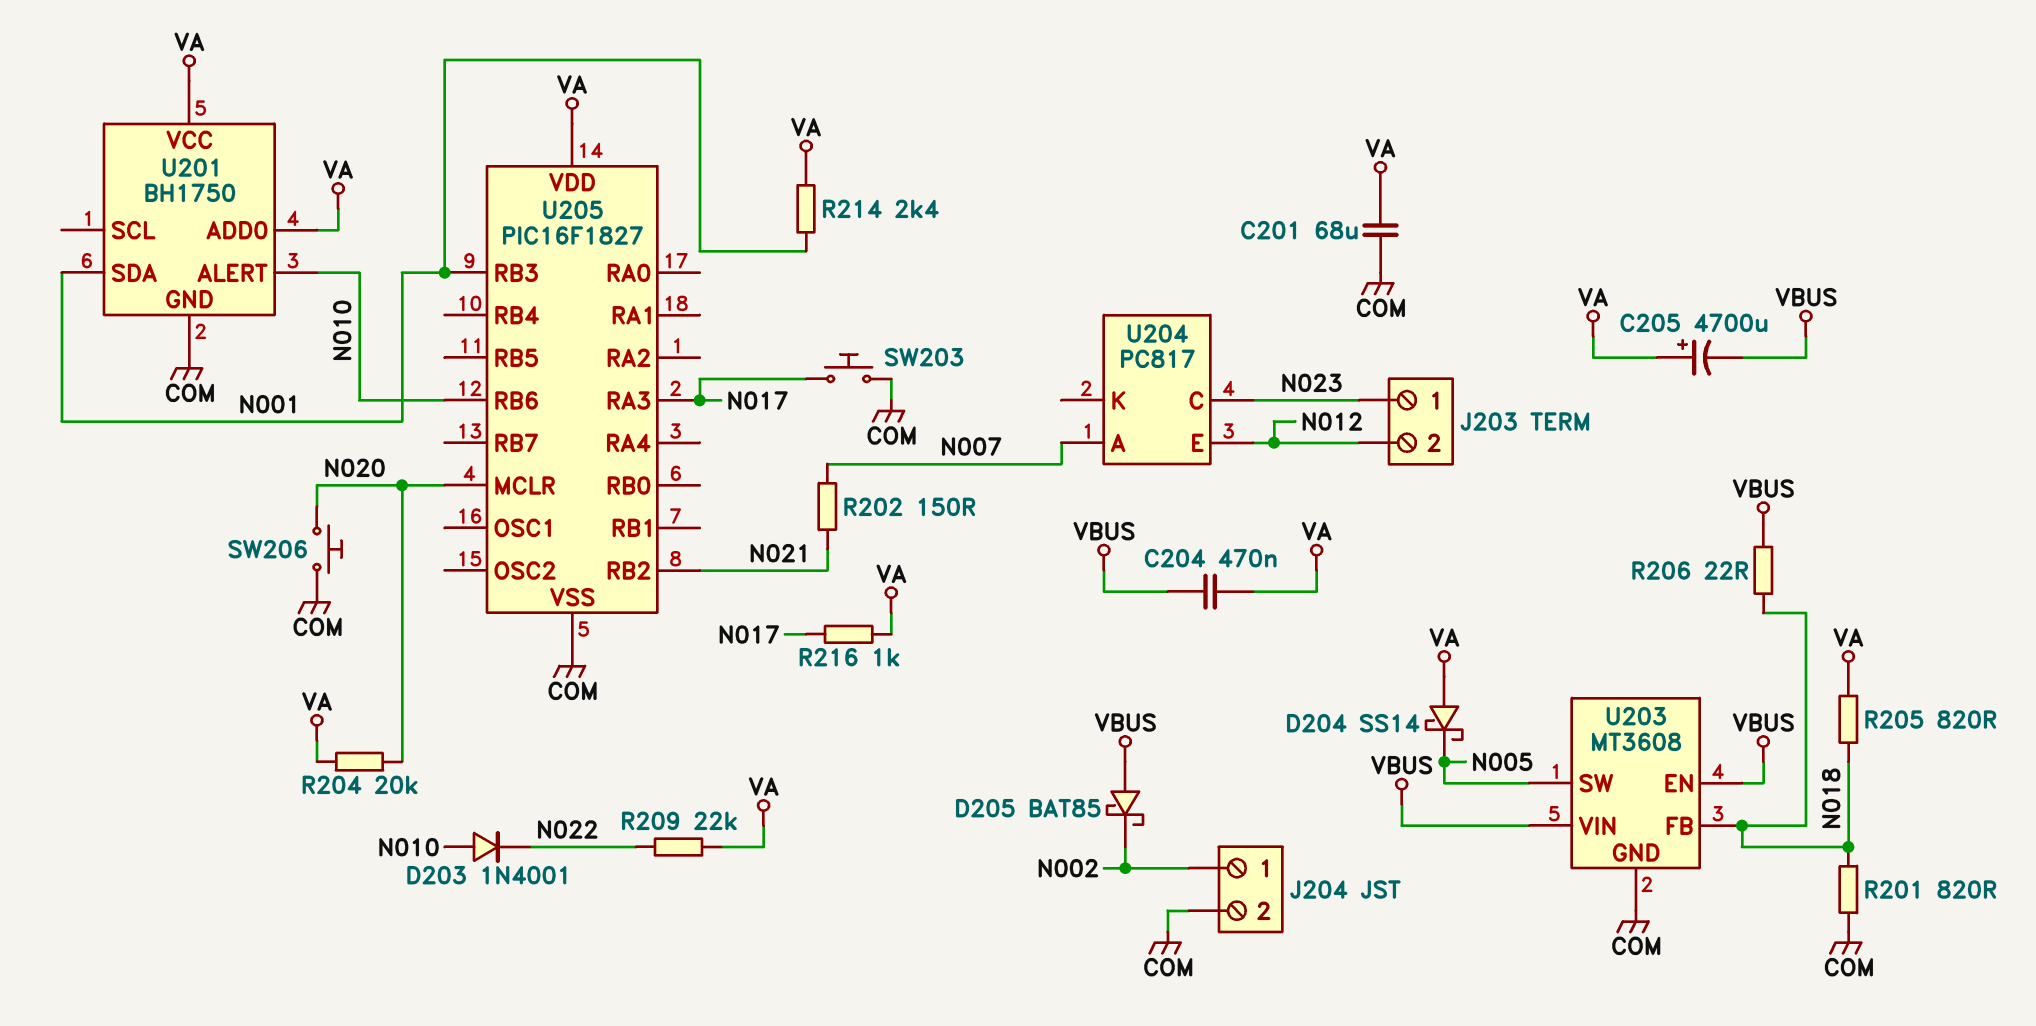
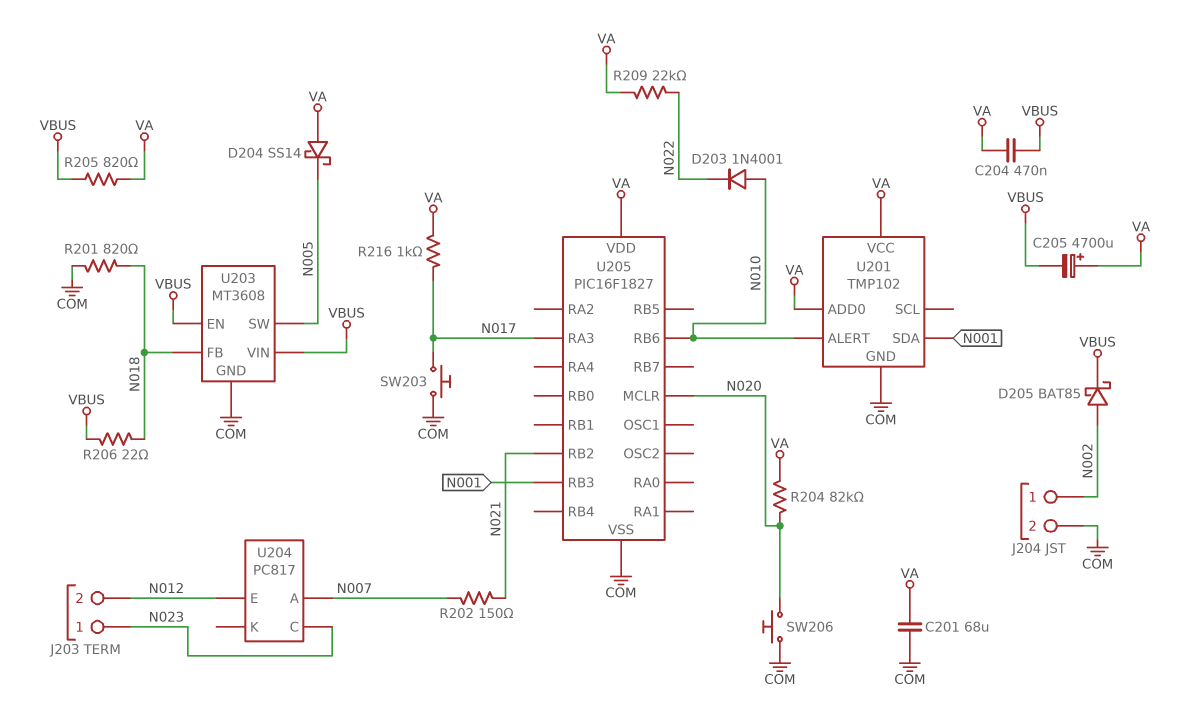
D205: schottky BAT85 (A VBUS, K N002) -> schottky BAT85 (A N002, K VBUS)
R204: 20k (N020, VA) -> 82k (N020, VA)
R205: 820 (N018, VA) -> 820 (VA, VBUS)
R214: 2.4k (N001, VA) -> none
U201: BH1750 -> TMP102

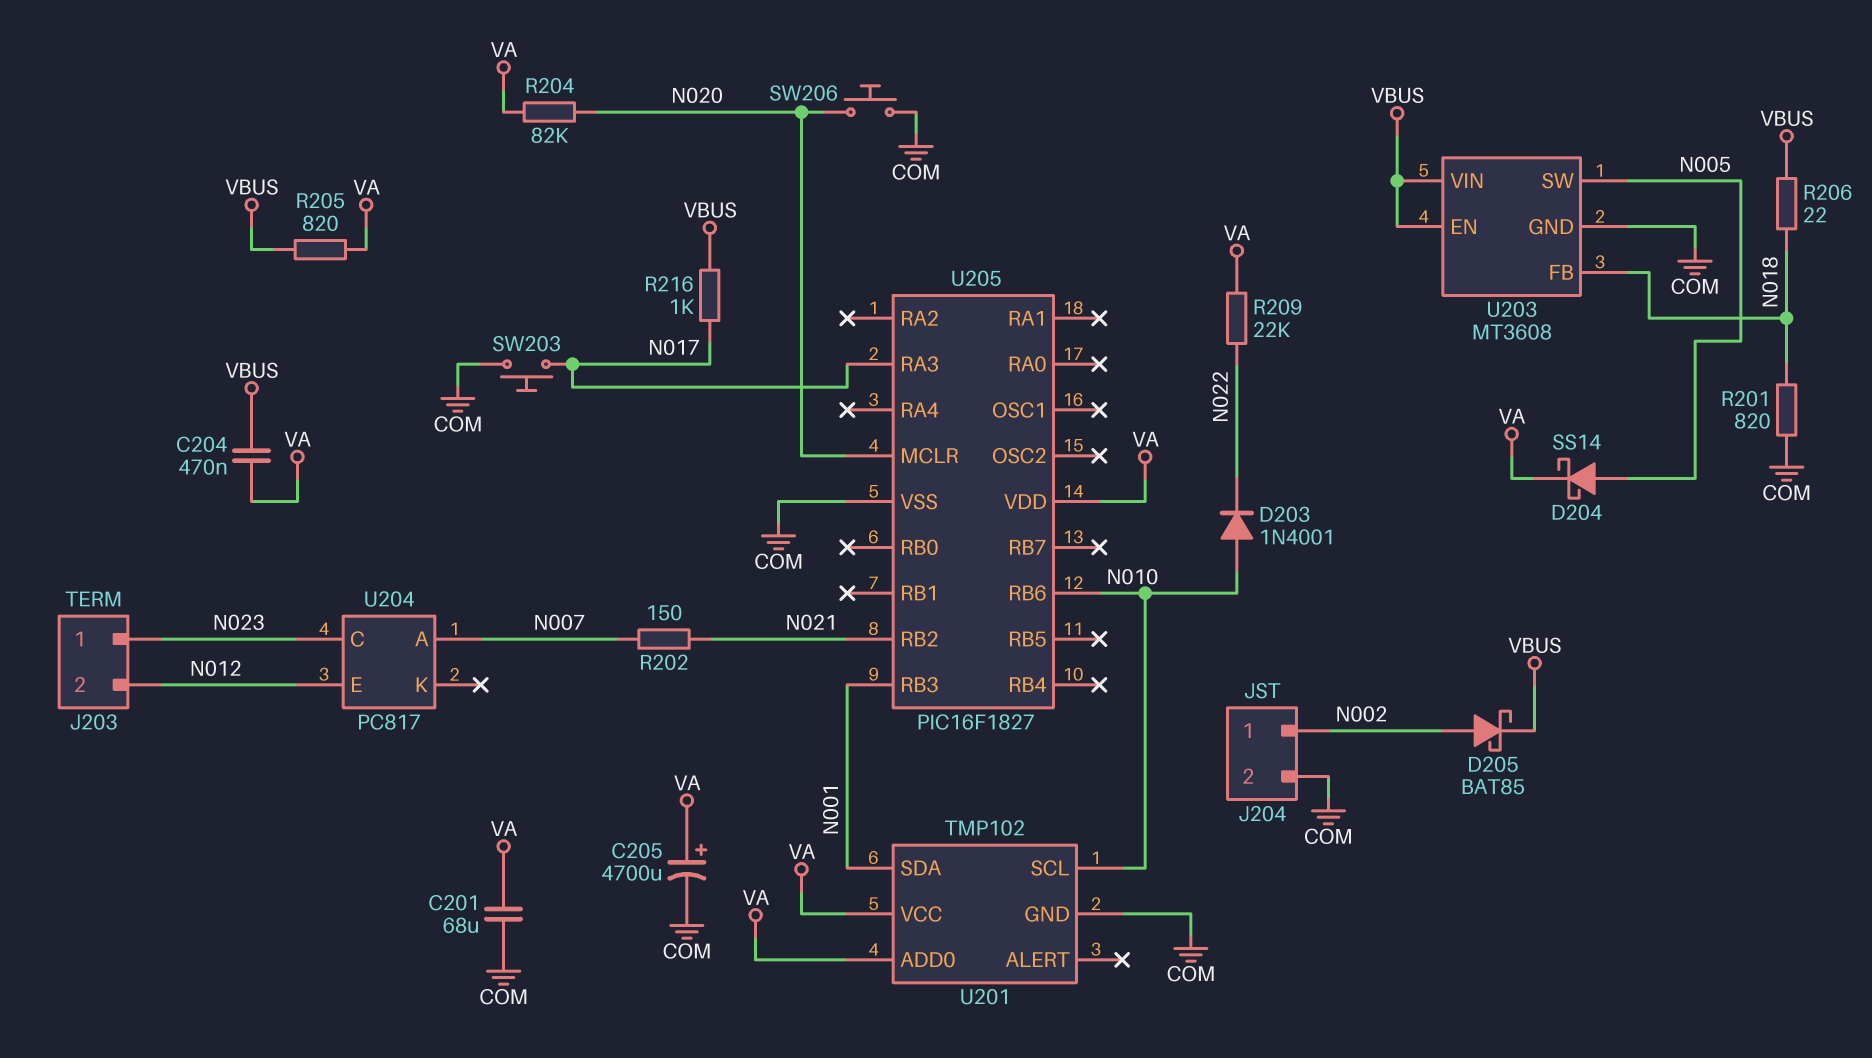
C205: 4700uF (plus VA, minus VBUS) -> 4700uF (plus VA, minus COM)
D204: schottky SS14 (A VA, K N005) -> schottky SS14 (A N005, K VA)
R216: 1k (N017, VA) -> 1k (N017, VBUS)
U201 pin ALERT: N010 -> none
U201 pin SCL: none -> N010

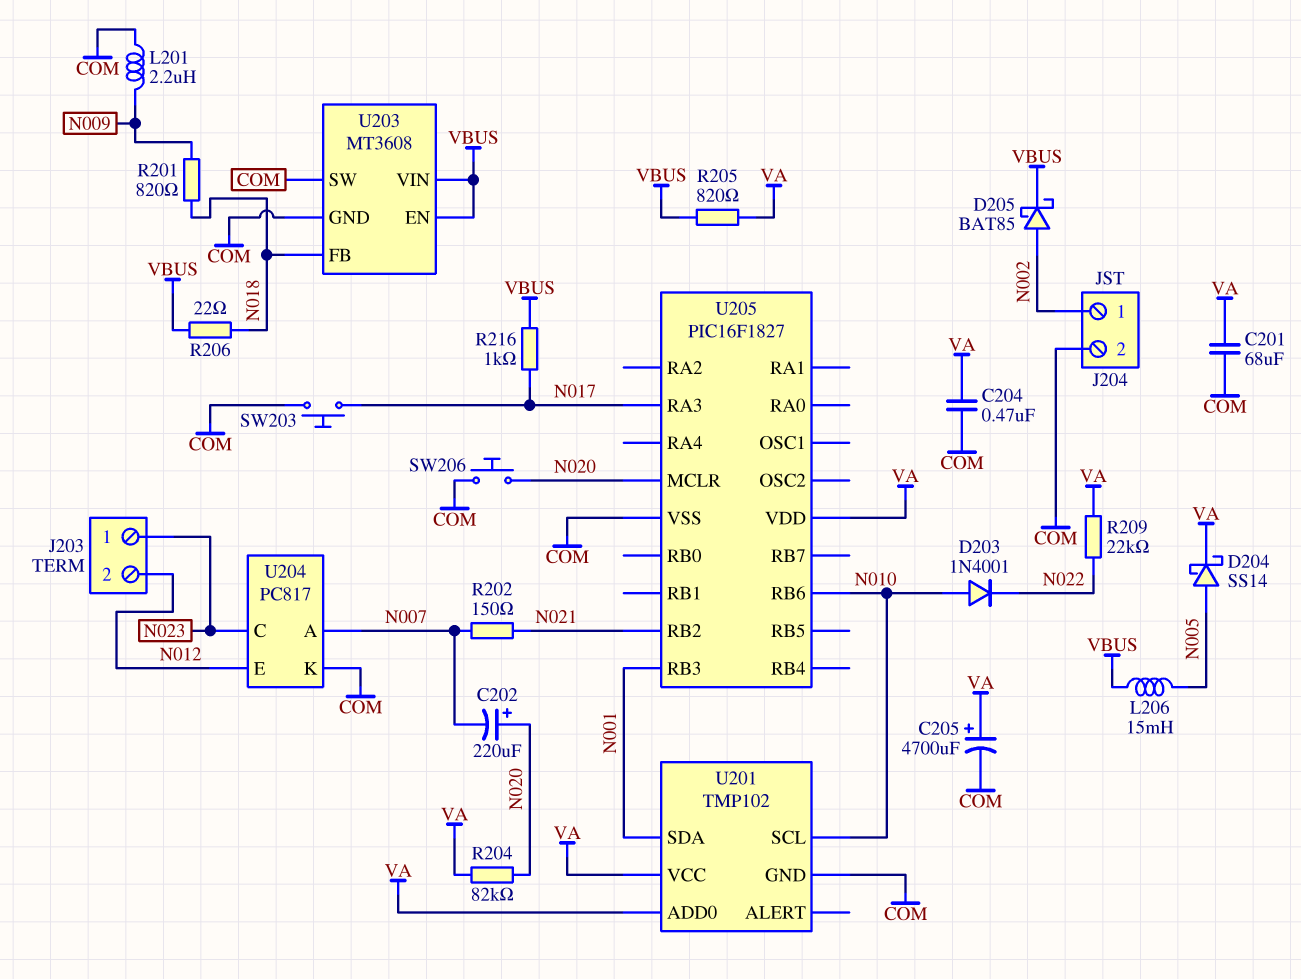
C202: none -> 220uF (plus N020, minus N007)
C204: 470nF (VA, VBUS) -> 470nF (COM, VA)
L201: none -> 2.2uH (COM, N009)
L206: none -> 15mH (N005, VBUS)
R201: 820 (COM, N018) -> 820 (N009, N018)
U203 pin SW: N005 -> COM
U204 pin K: none -> COM

